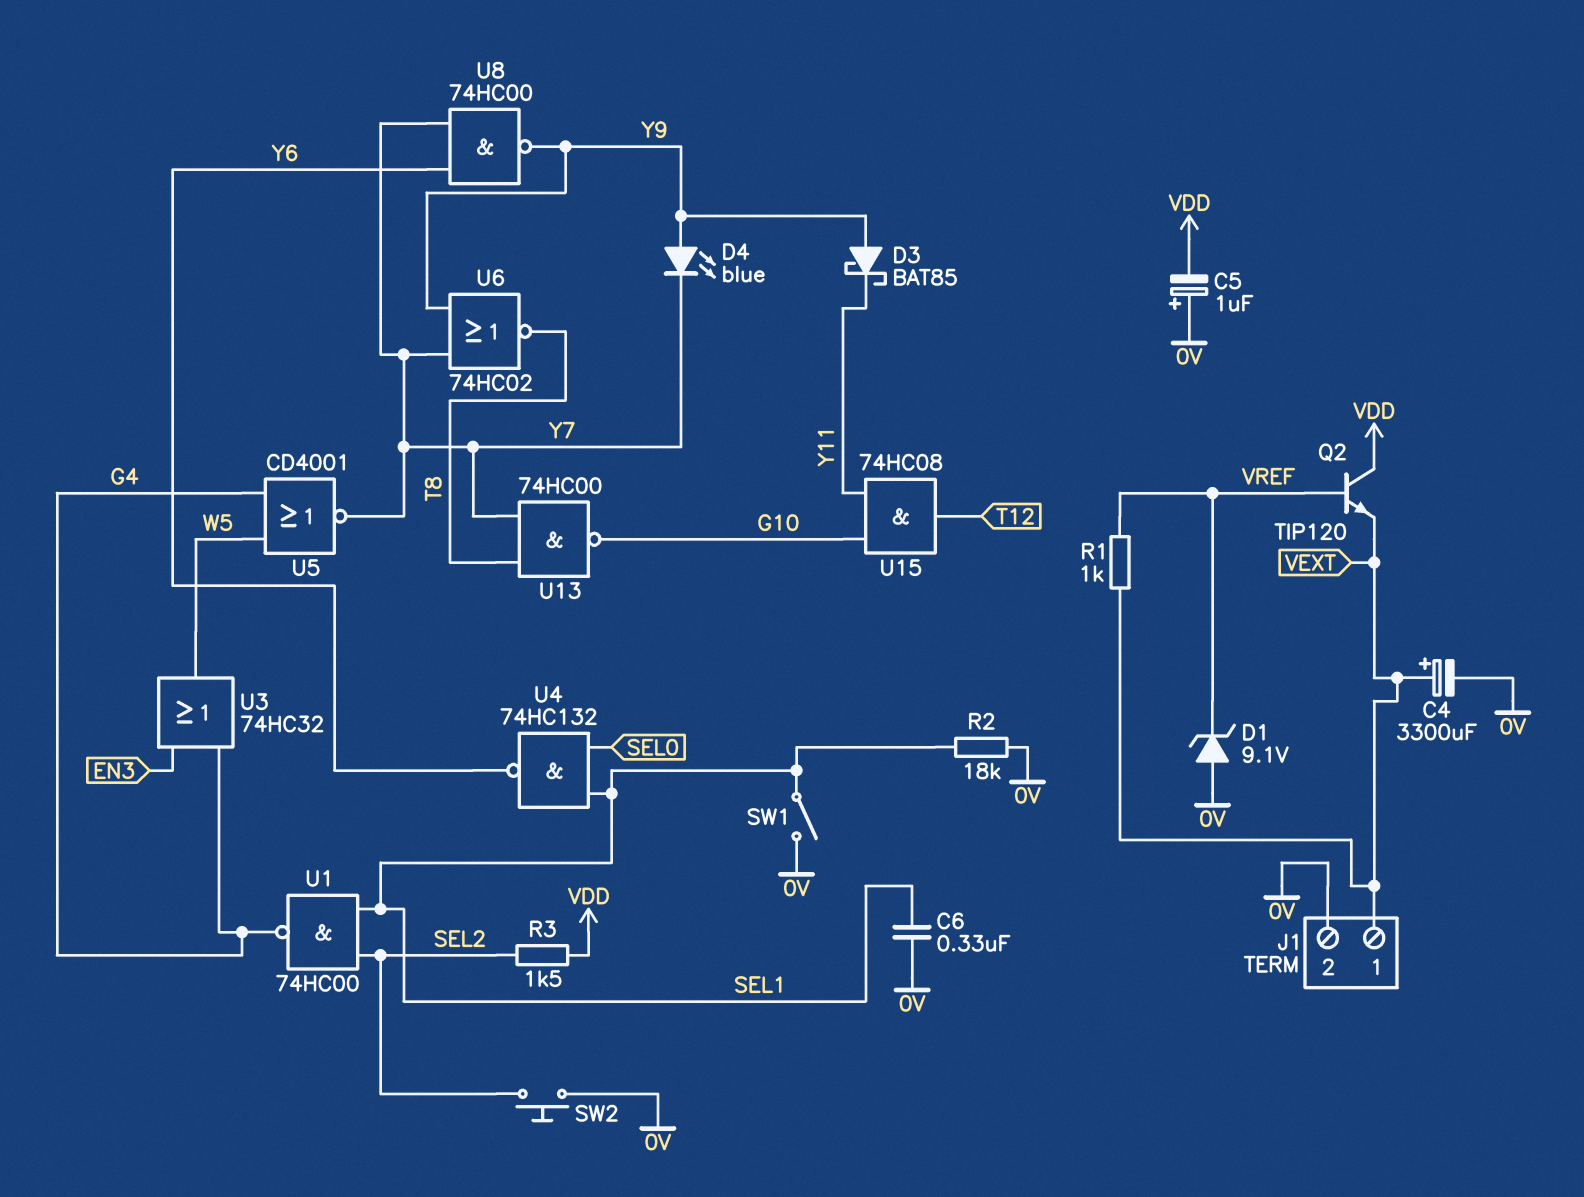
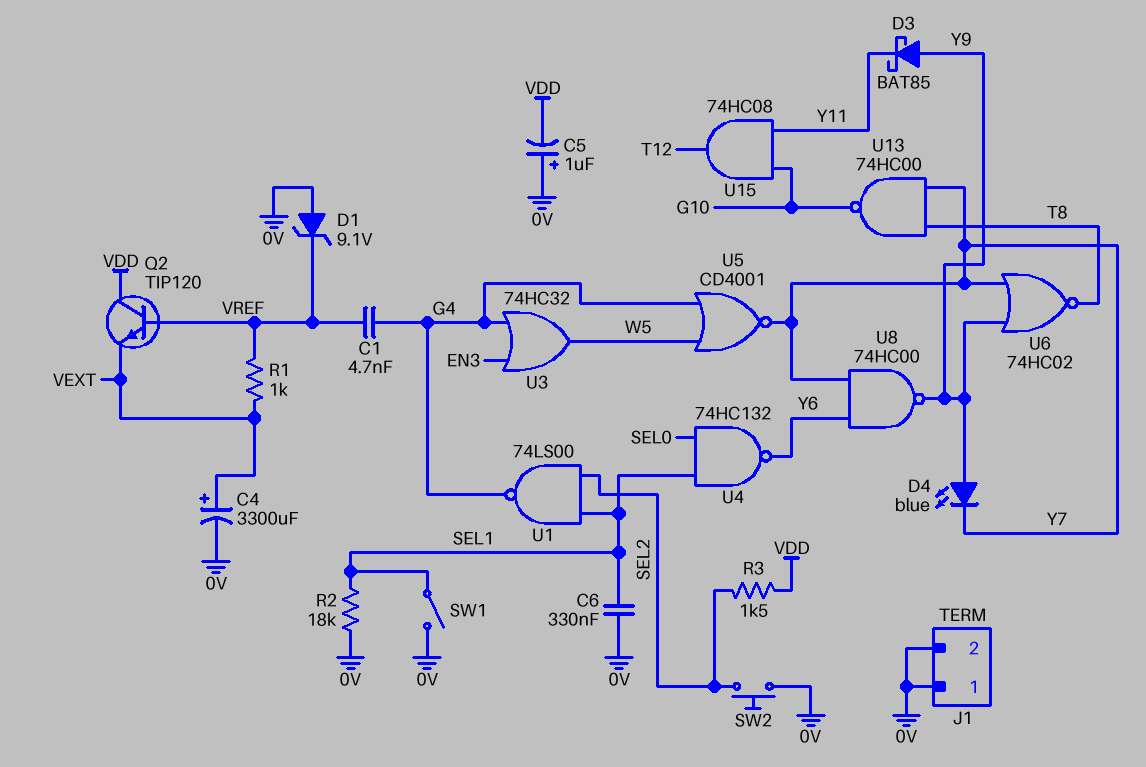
C1: none -> 4.7nF (G4, VREF)
J1 pin 1: VEXT -> 0V
U1: NAND 74HC00 (in SEL1, in SEL2, out G4) -> NAND 74LS00 (in SEL1, in SEL2, out G4)

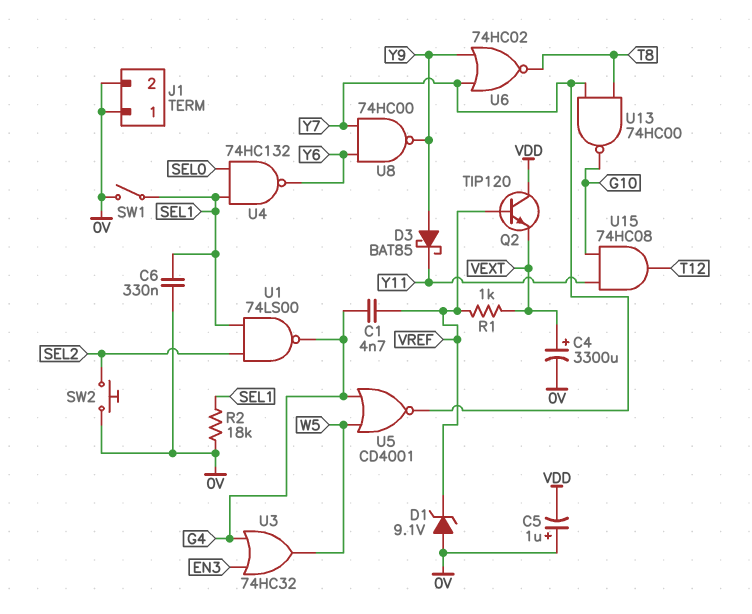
D4: LED blue (A Y9, K Y7) -> none
R3: 1.5k (SEL2, VDD) -> none

